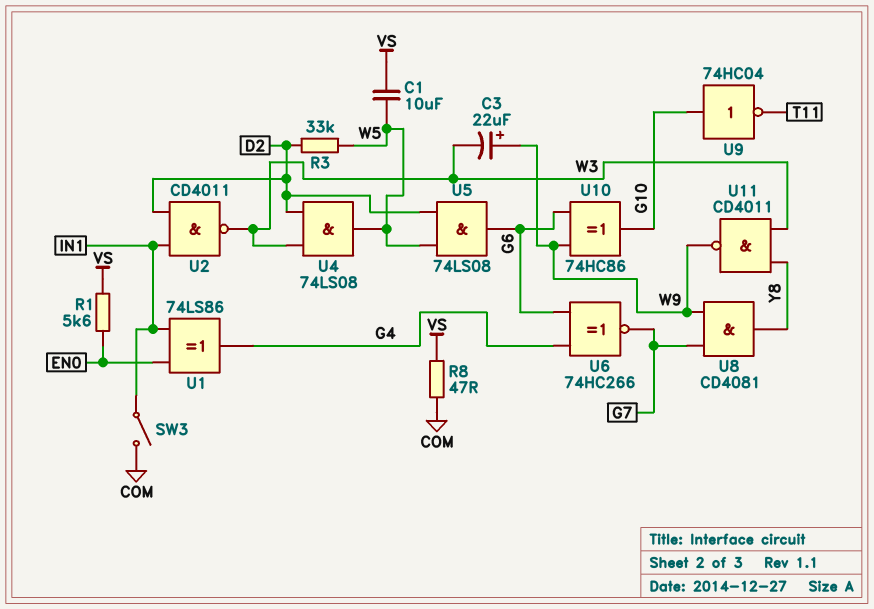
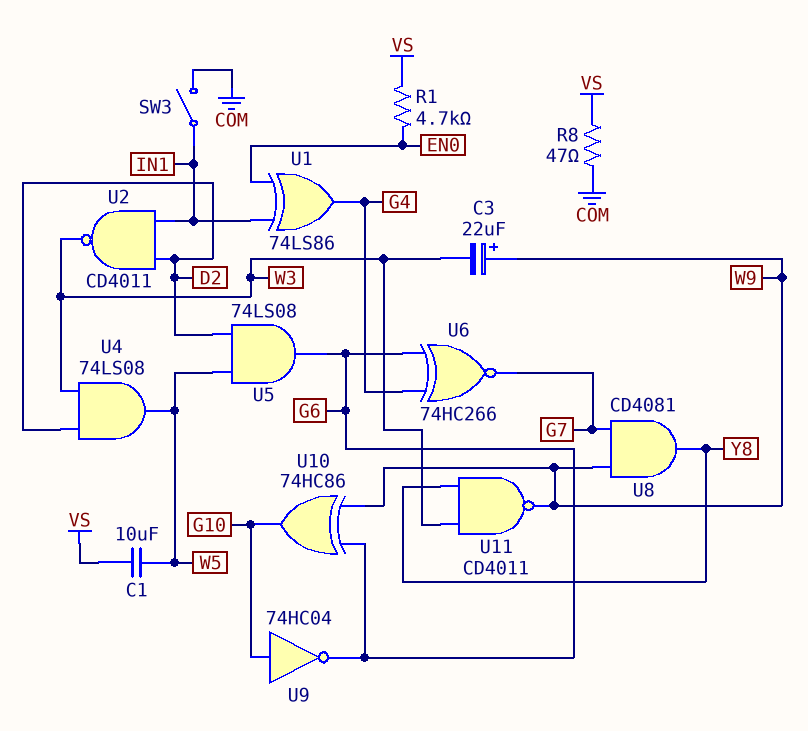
R1: 5.6k (EN0, VS) -> 4.7k (EN0, VS)
R3: 33k (D2, W5) -> none
U9: NOT 74HC04 (in G10, out T11) -> NOT 74HC04 (in G10, out G6)

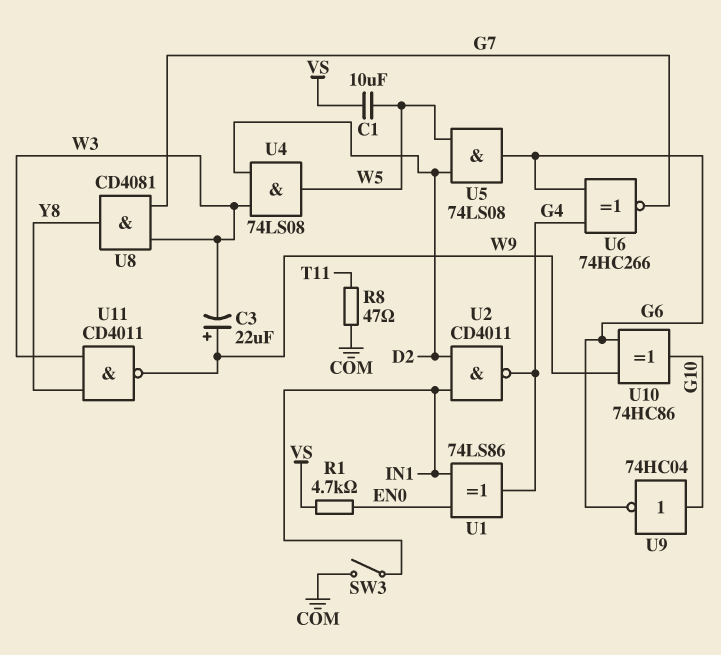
R8: 47 (COM, VS) -> 47 (COM, T11)
U2: NAND CD4011 (in D2, in IN1, out W3) -> NAND CD4011 (in D2, in IN1, out G4)
U8: AND CD4081 (in G7, in W9, out Y8) -> AND CD4081 (in G7, in W3, out Y8)

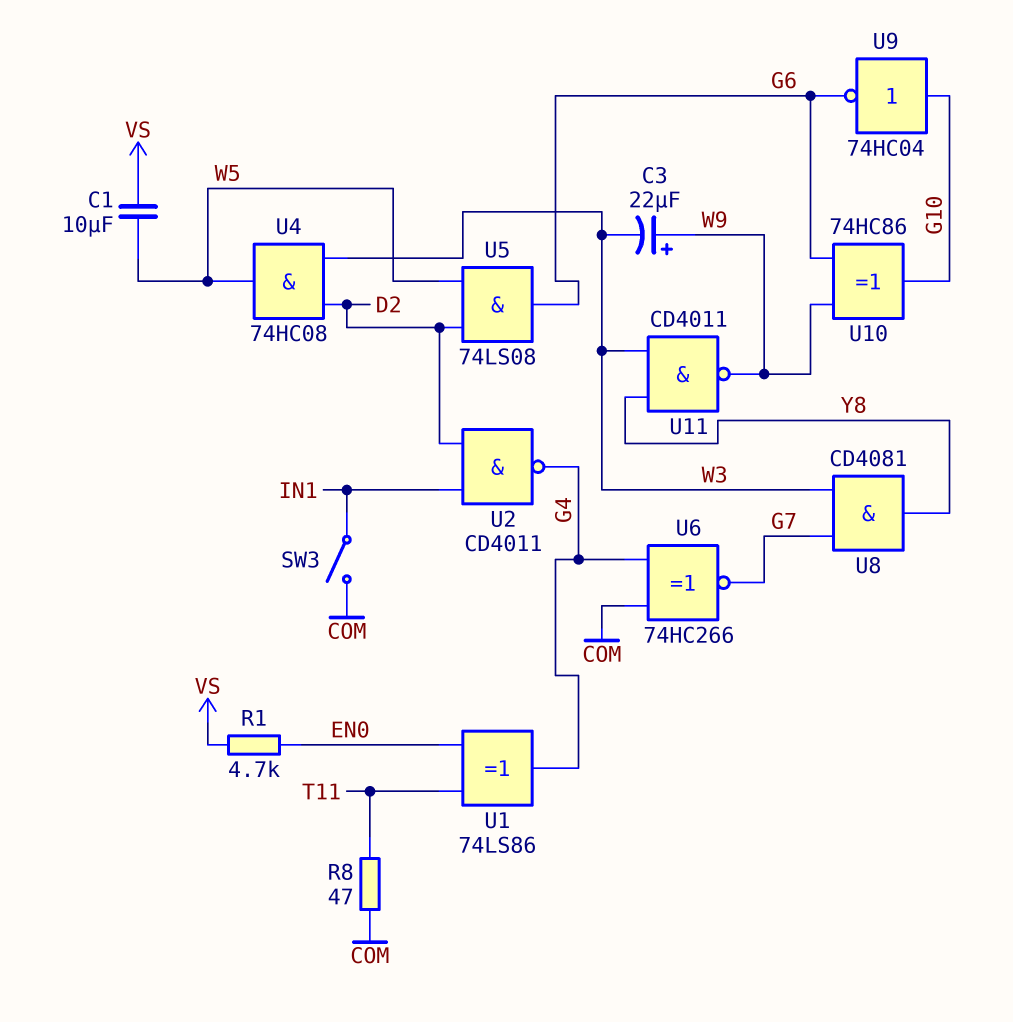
U1: XOR 74LS86 (in EN0, in IN1, out G4) -> XOR 74LS86 (in EN0, in T11, out G4)
U4: AND 74LS08 (in D2, in W3, out W5) -> AND 74HC08 (in D2, in W3, out W5)
U6: XNOR 74HC266 (in G4, in G6, out G7) -> XNOR 74HC266 (in COM, in G4, out G7)

